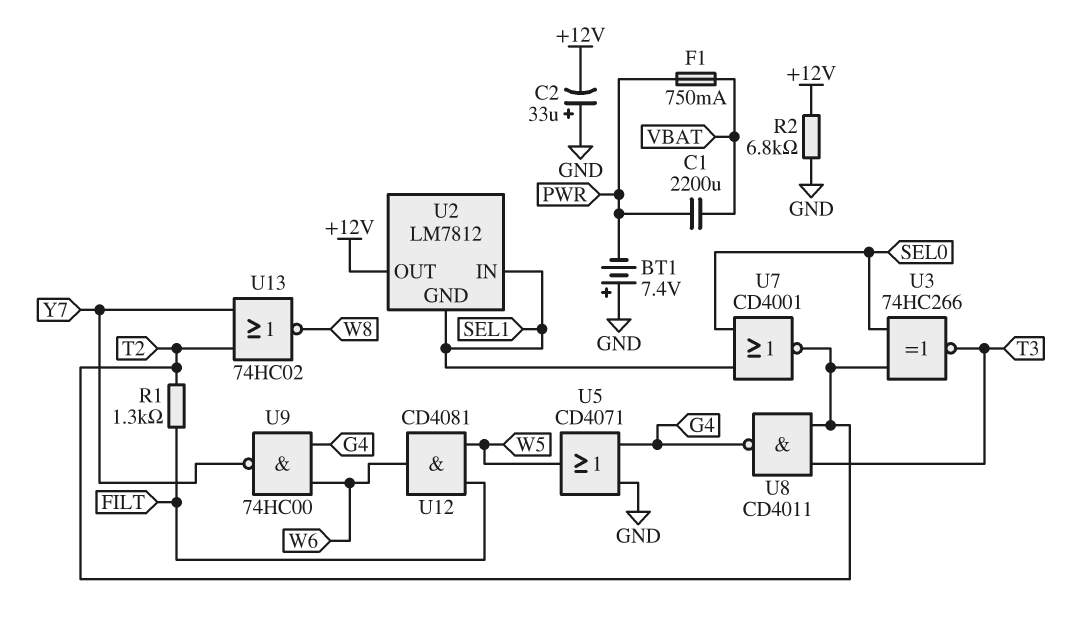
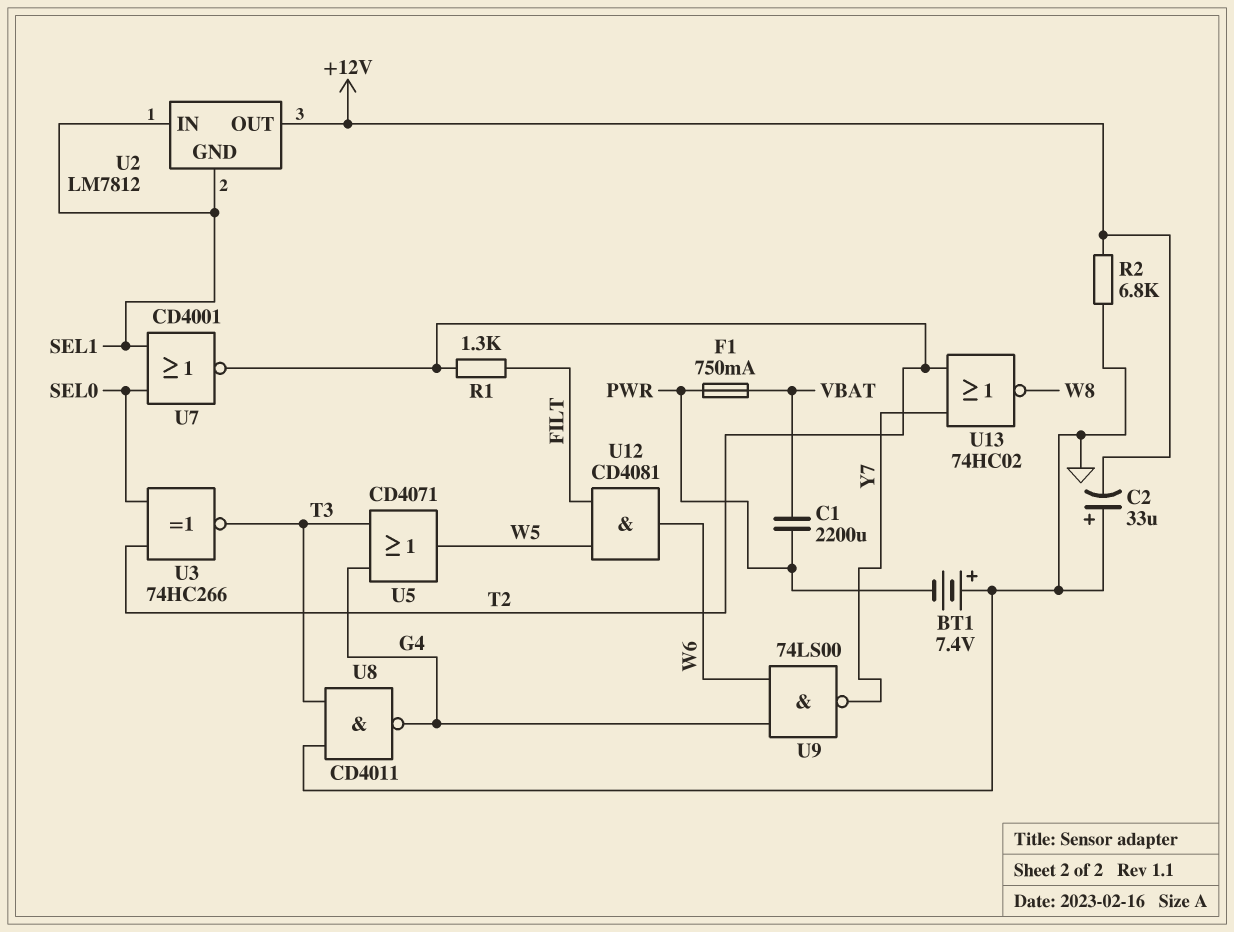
U5: OR CD4071 (in G4, in GND, out W5) -> OR CD4071 (in G4, in T3, out W5)
U8: NAND CD4011 (in T2, in T3, out G4) -> NAND CD4011 (in GND, in T3, out G4)
U9: NAND 74HC00 (in G4, in W6, out Y7) -> NAND 74LS00 (in G4, in W6, out Y7)

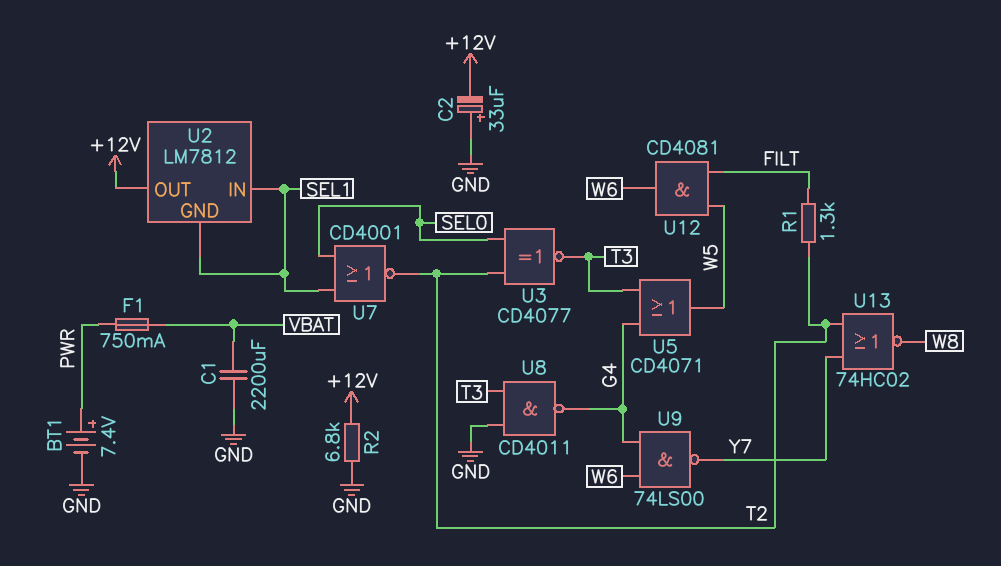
BT1: 7.4V (plus GND, minus PWR) -> 7.4V (plus PWR, minus GND)
C1: 2200uF (PWR, VBAT) -> 2200uF (GND, VBAT)
U3: XNOR 74HC266 (in SEL0, in T2, out T3) -> XNOR CD4077 (in SEL0, in T2, out T3)

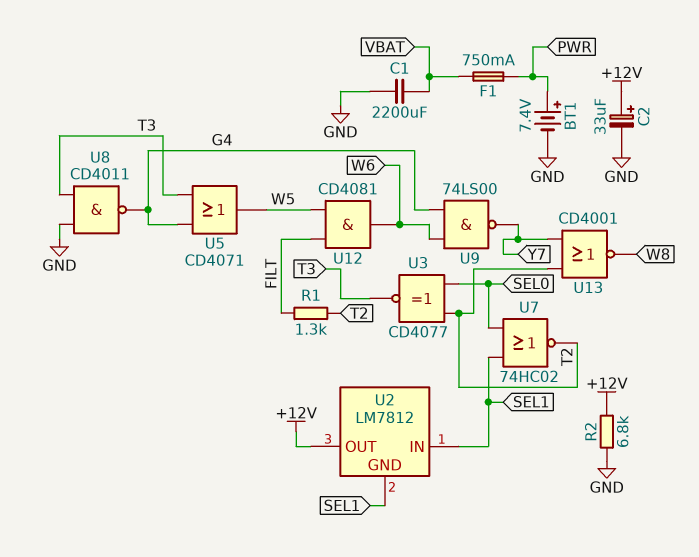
C2: 33uF (plus GND, minus +12V) -> 33uF (plus +12V, minus GND)
U7: NOR CD4001 (in SEL0, in SEL1, out T2) -> NOR 74HC02 (in SEL0, in SEL1, out T2)
U13: NOR 74HC02 (in T2, in Y7, out W8) -> NOR CD4001 (in T2, in Y7, out W8)

